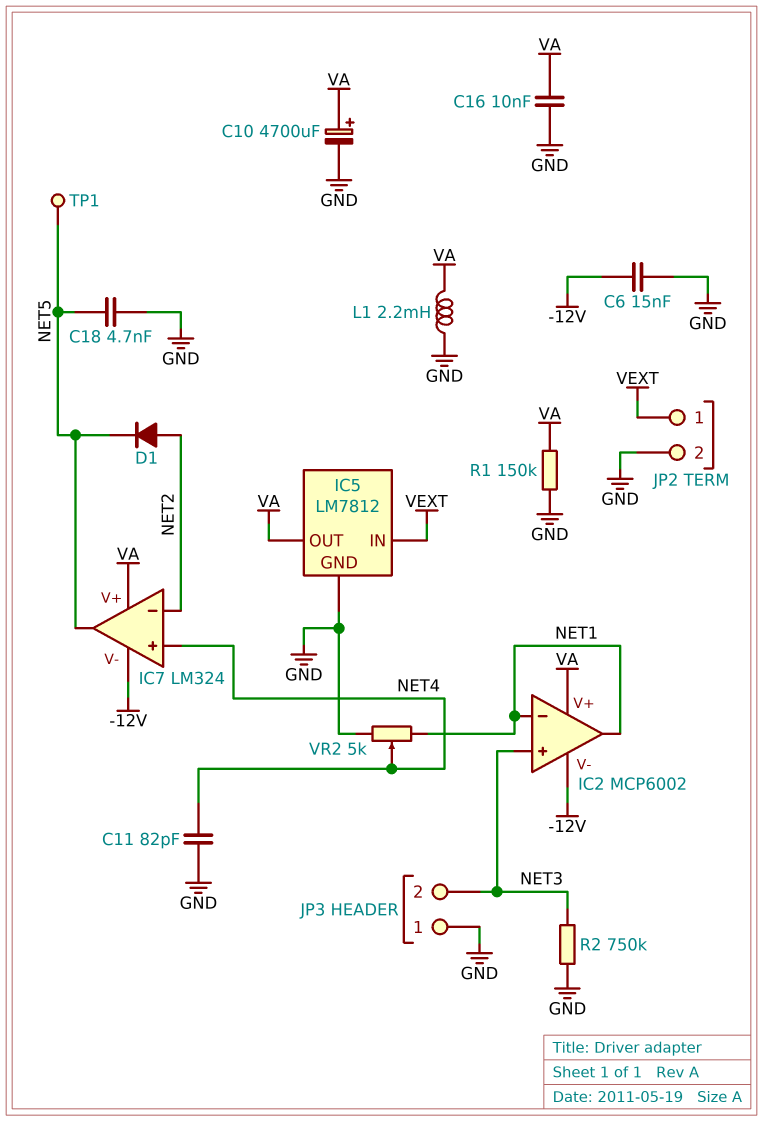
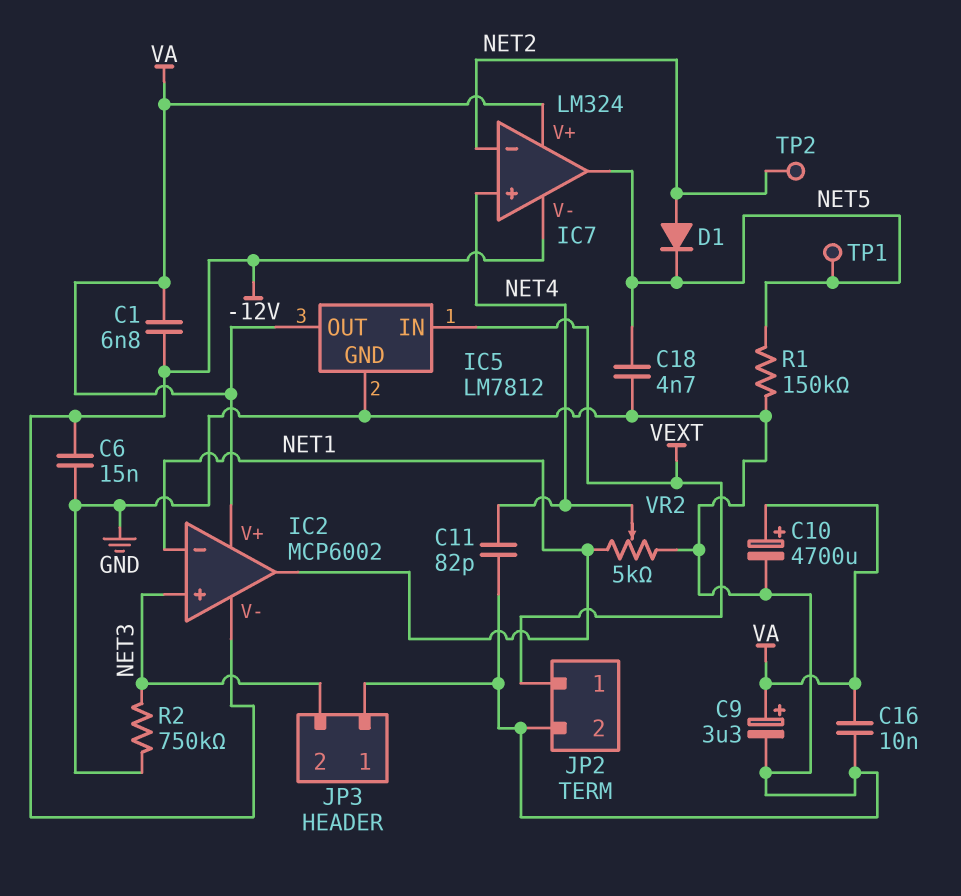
C1: none -> 6.8nF (-12V, VA)
C9: none -> 3.3uF (plus VA, minus GND)
L1: 2.2mH (GND, VA) -> none
R1: 150k (GND, VA) -> 150k (GND, NET5)
TP2: none -> test point (NET2)

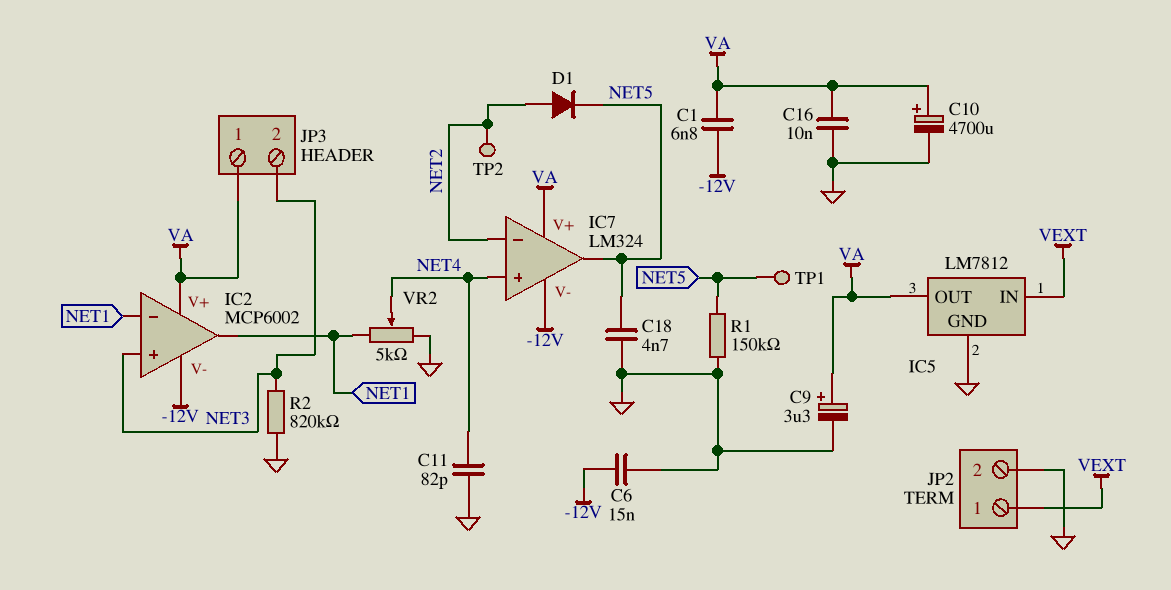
JP3 pin 1: GND -> VA
R2: 750k (GND, NET3) -> 820k (GND, NET3)

